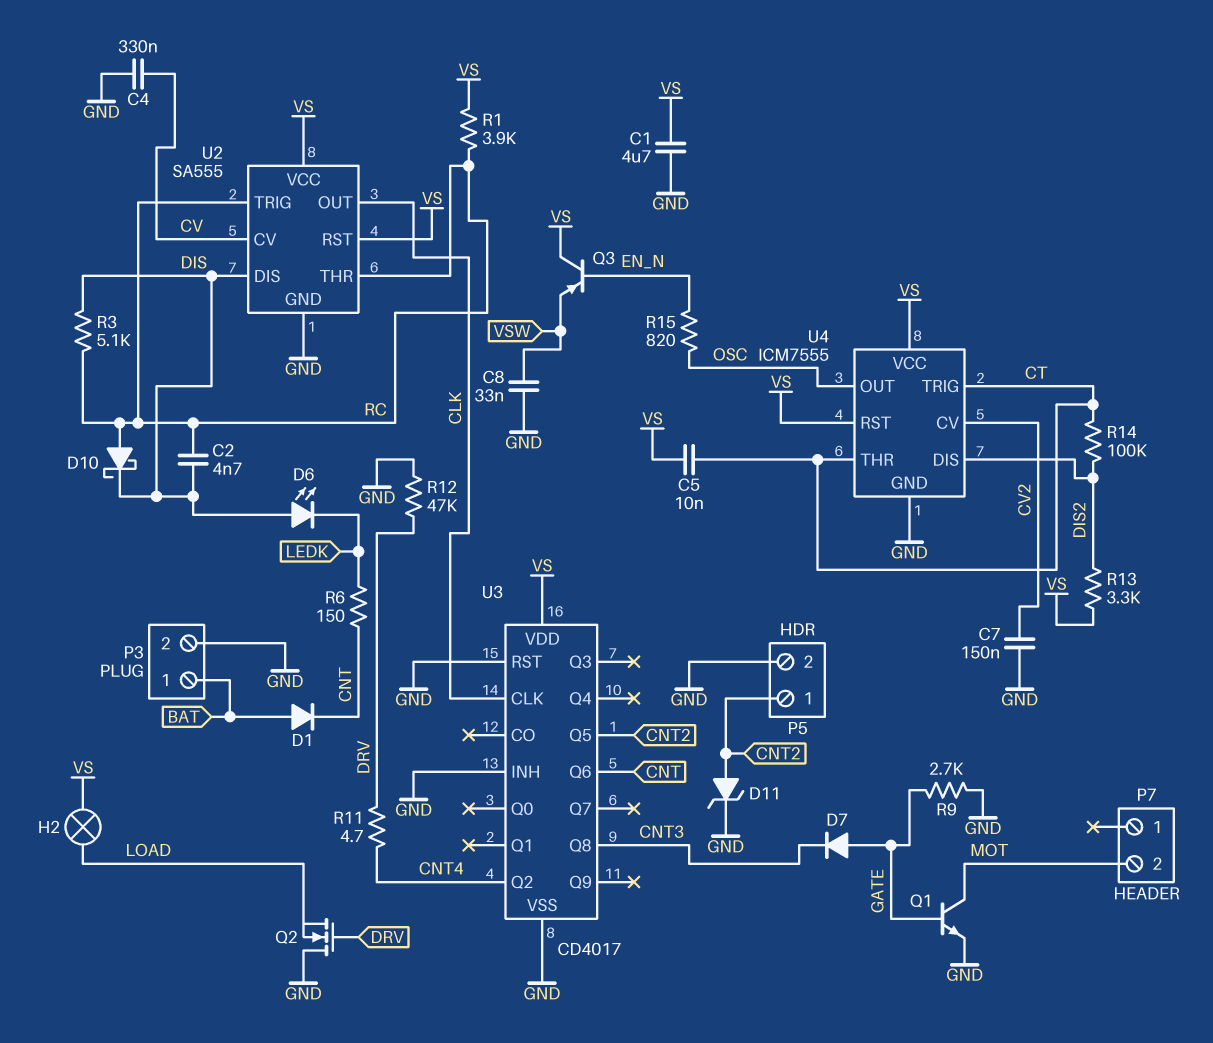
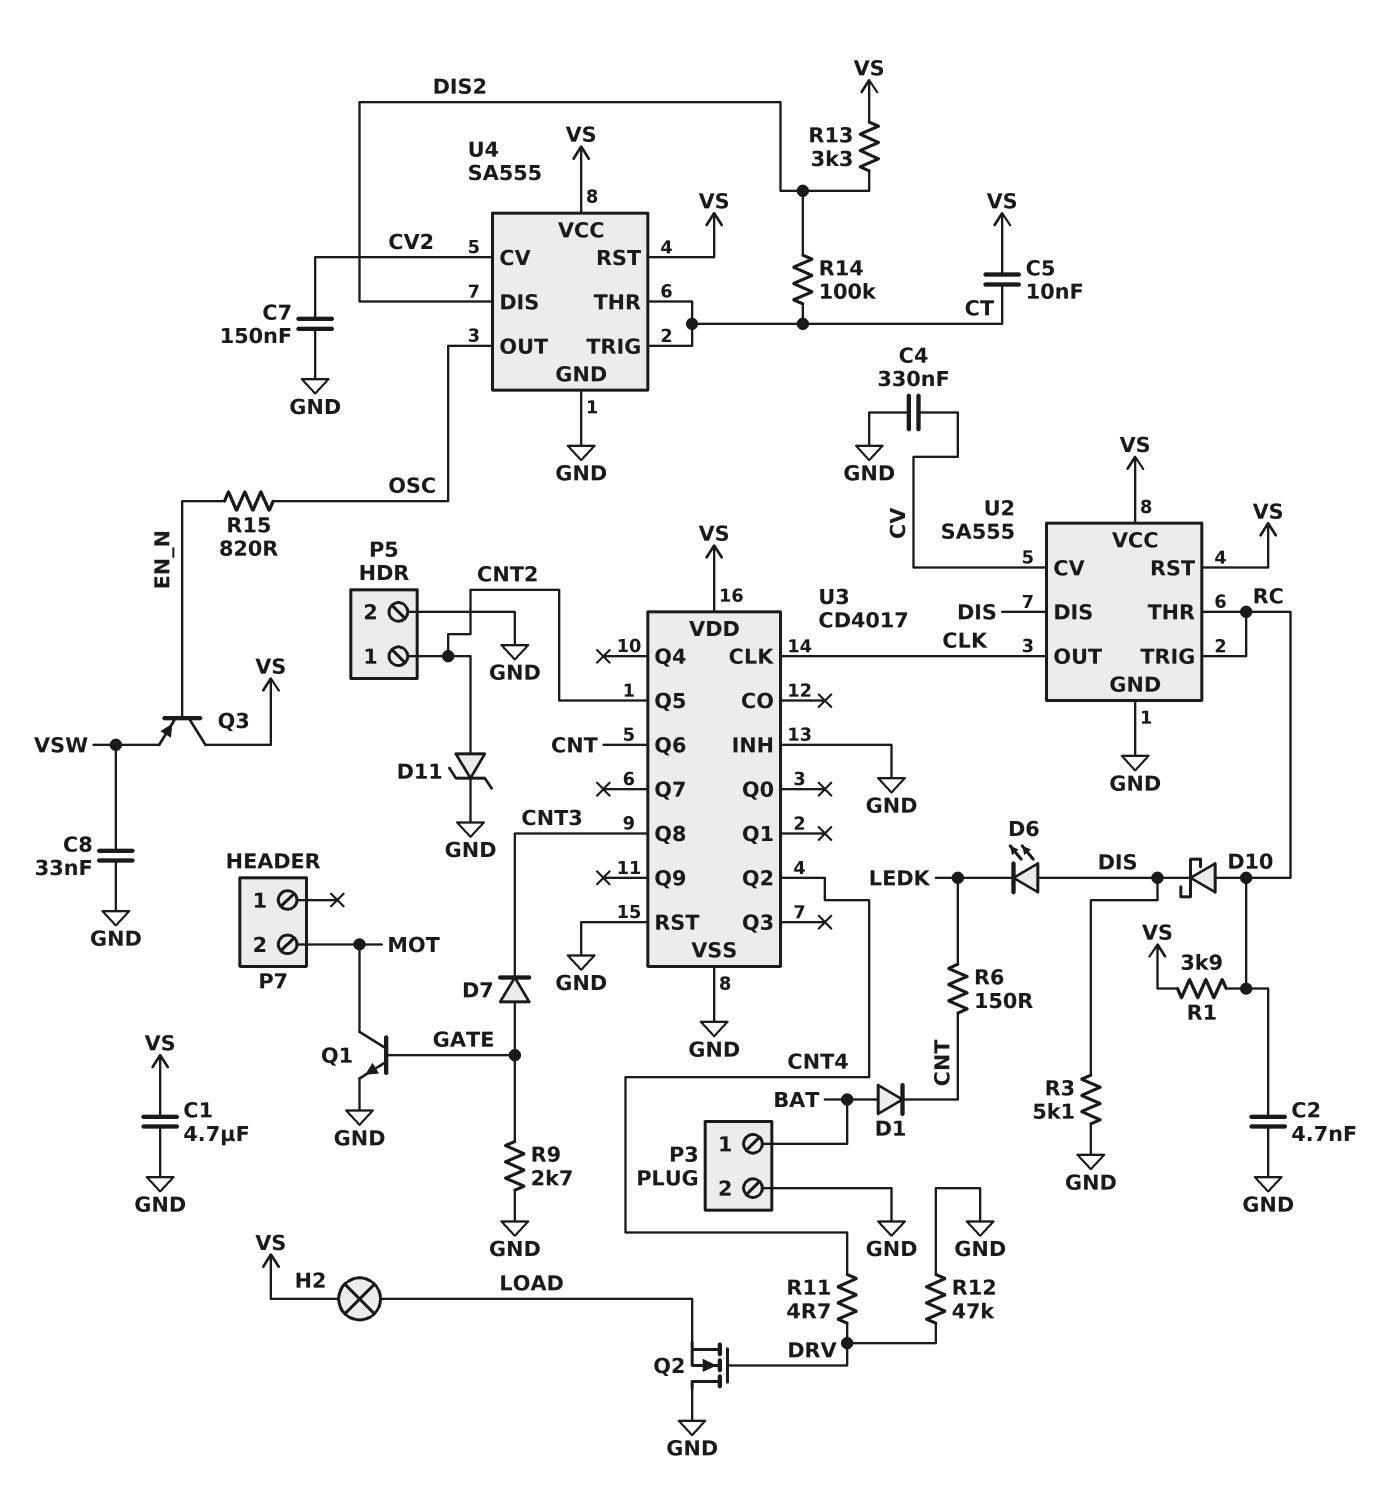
C2: 4.7nF (DIS, RC) -> 4.7nF (GND, RC)
R3: 5.1k (DIS, RC) -> 5.1k (DIS, GND)
U4: ICM7555 -> SA555

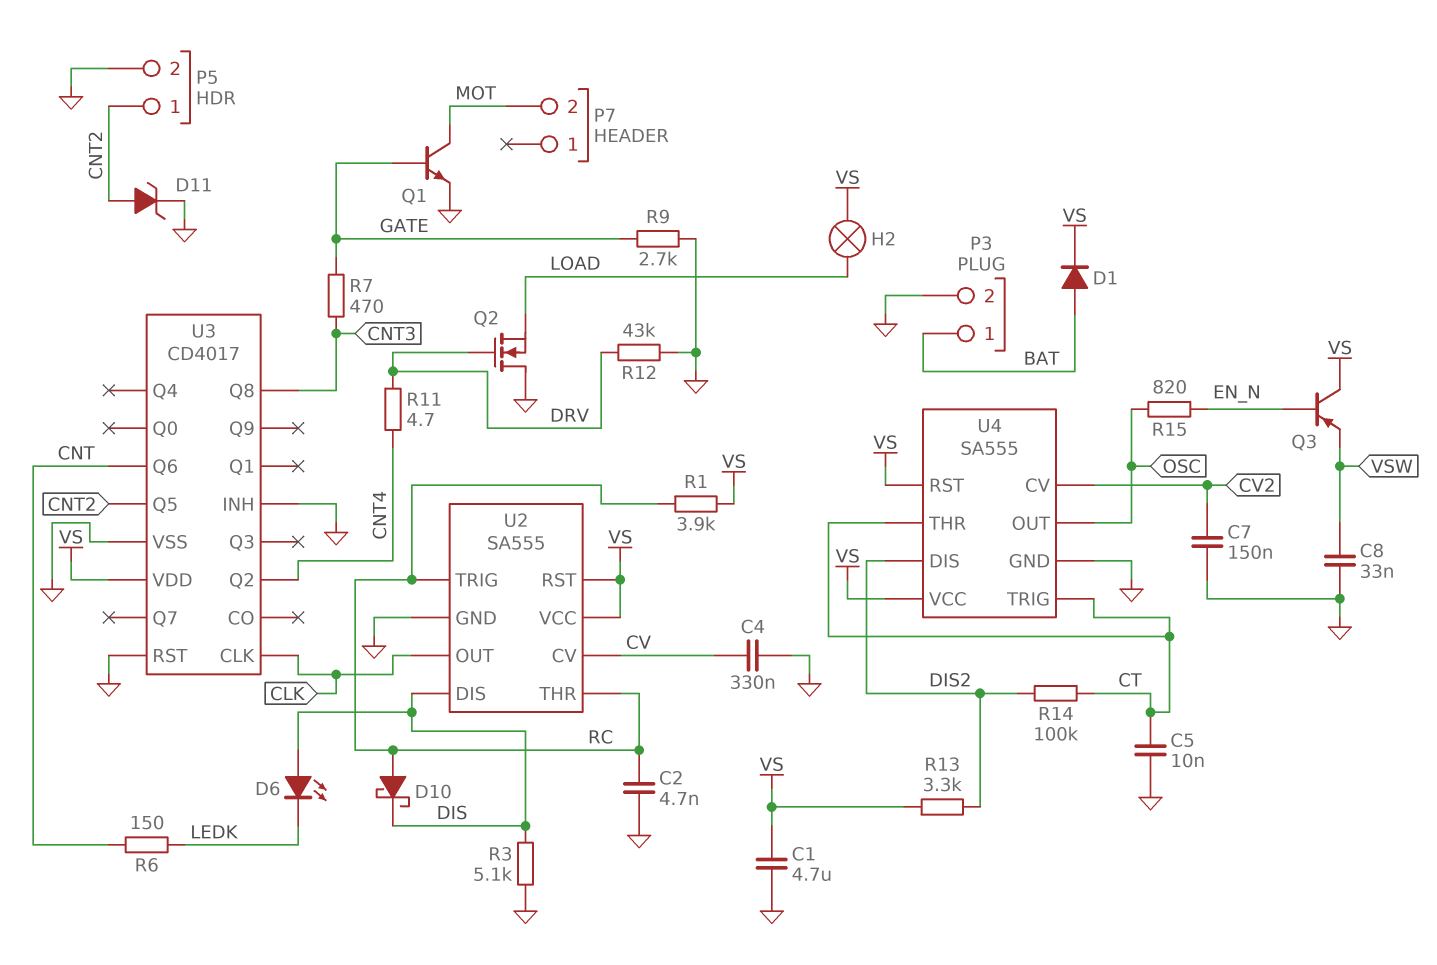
C5: 10nF (CT, VS) -> 10nF (CT, GND)
D1: diode (A BAT, K CNT) -> diode (A BAT, K VS)
D7: diode (A GATE, K CNT3) -> none
R7: none -> 470 (CNT3, GATE)
R12: 47k (DRV, GND) -> 43k (DRV, GND)

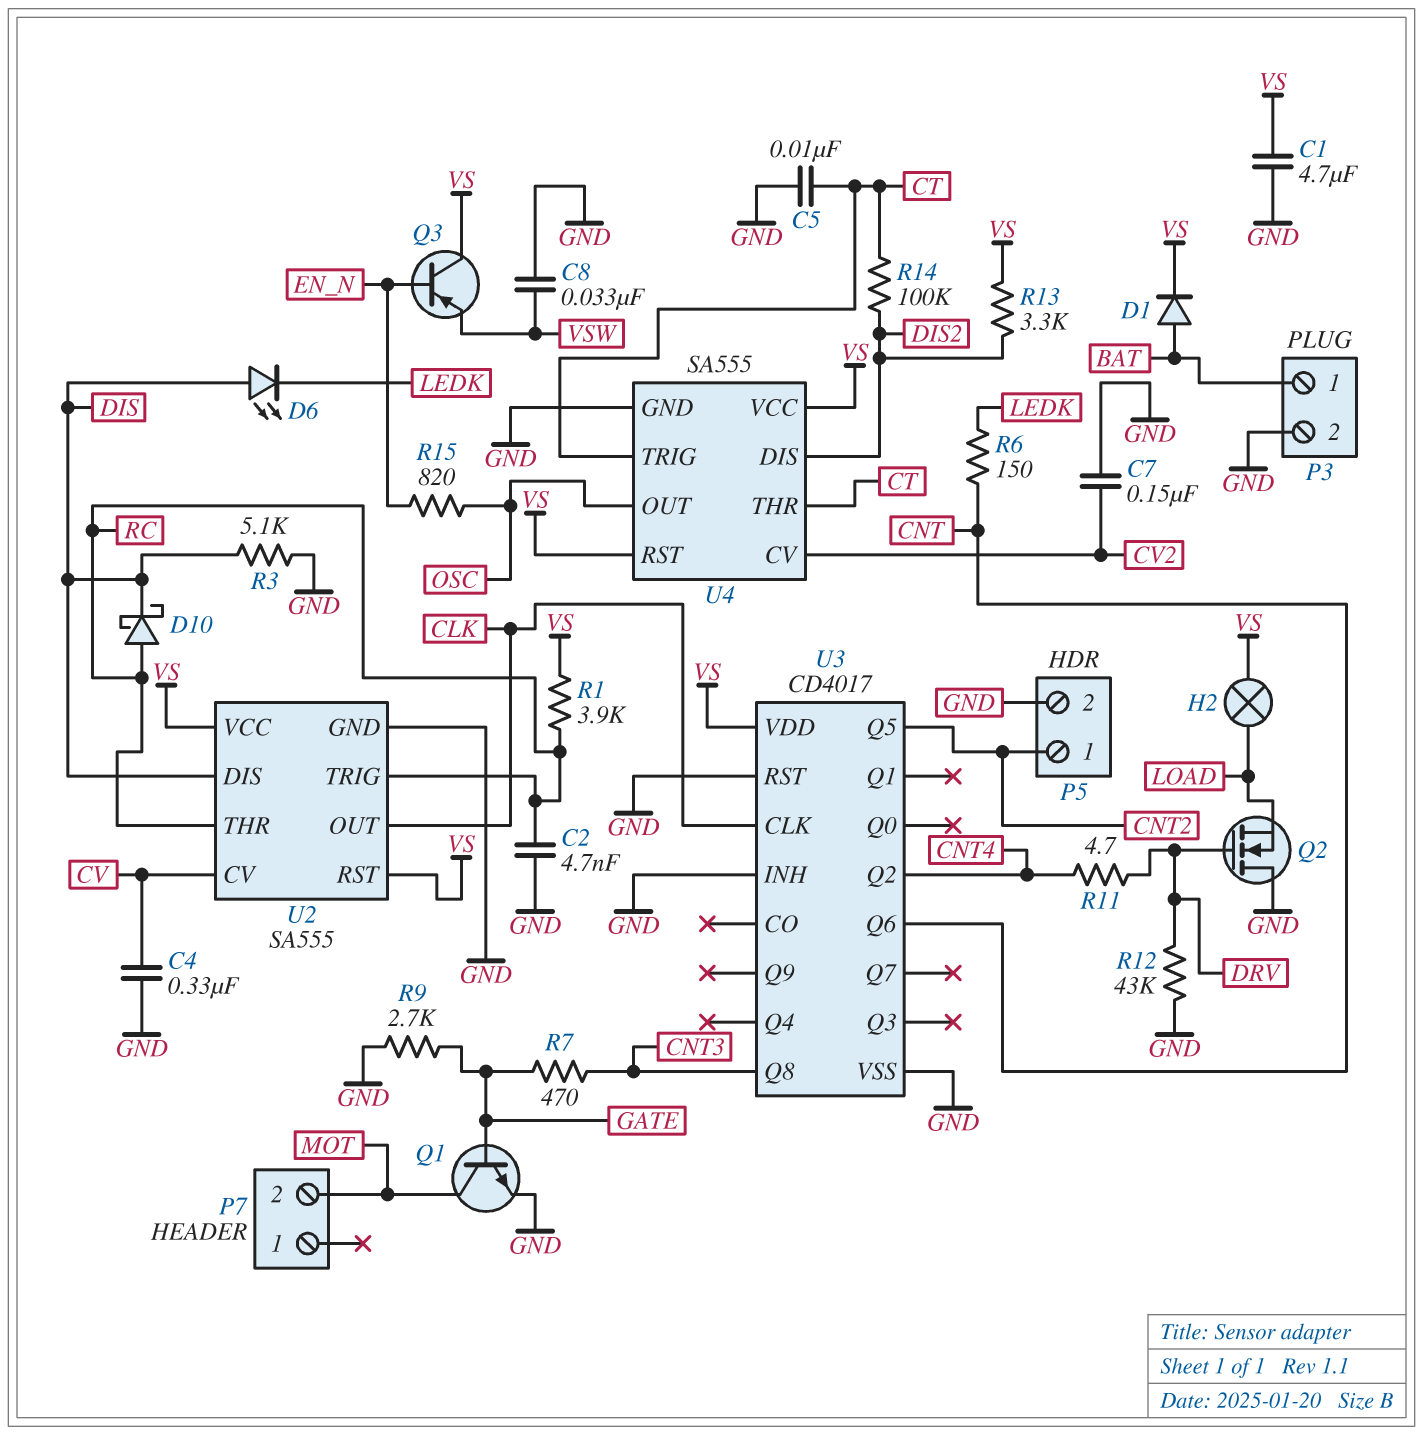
D11: zener (A CNT2, K GND) -> none

